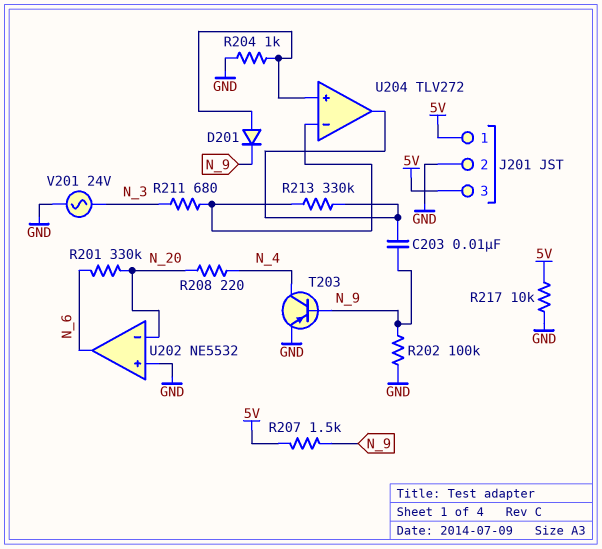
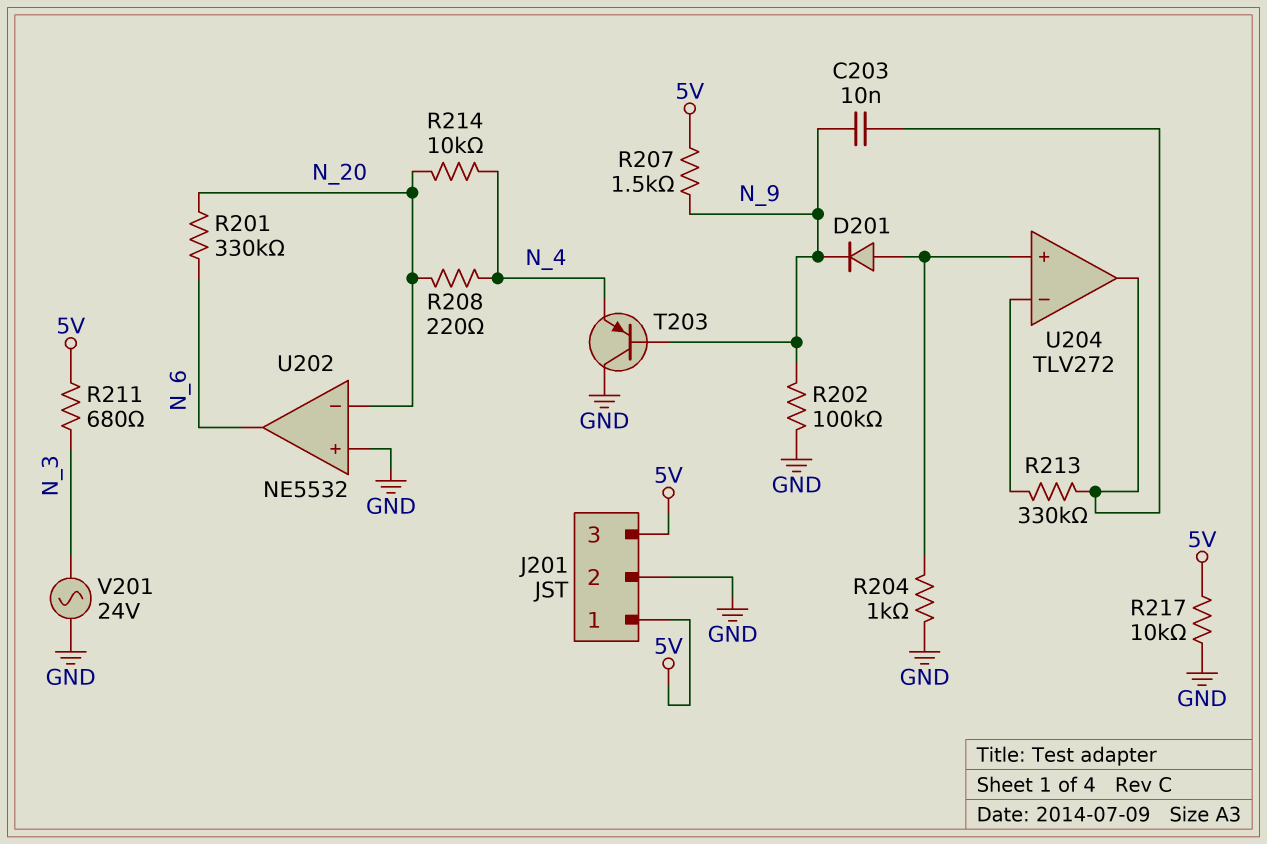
R211: 680 (N_3, U204/in-) -> 680 (5V, N_3)
R214: none -> 10k (N_4, N_20)
T203: PNP (B N_9, C N_4, E GND) -> PNP (B N_9, C GND, E N_4)

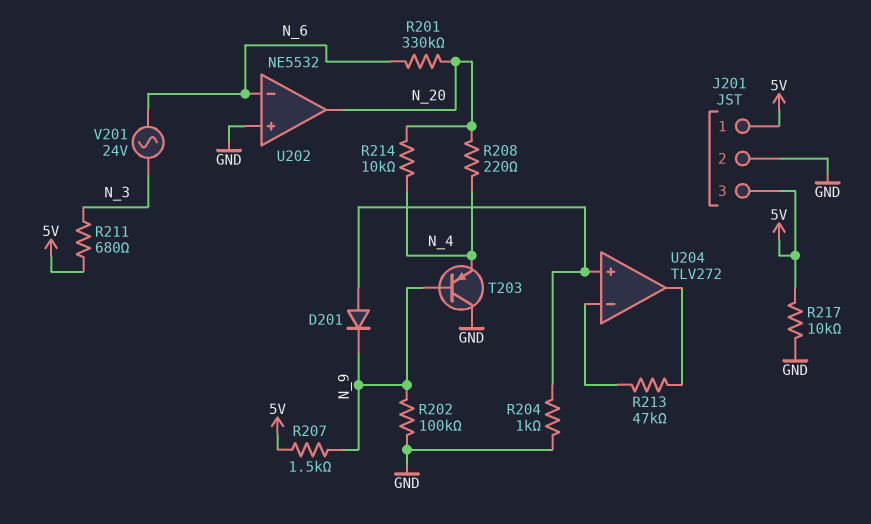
C203: 10nF (N_9, U204/out) -> none
R213: 330k (U204/in-, U204/out) -> 47k (U204/in-, U204/out)
U202 pin in-: N_20 -> N_6
U202 pin out: N_6 -> N_20
V201: AC 24V (GND, N_3) -> AC 24V (N_3, N_6)

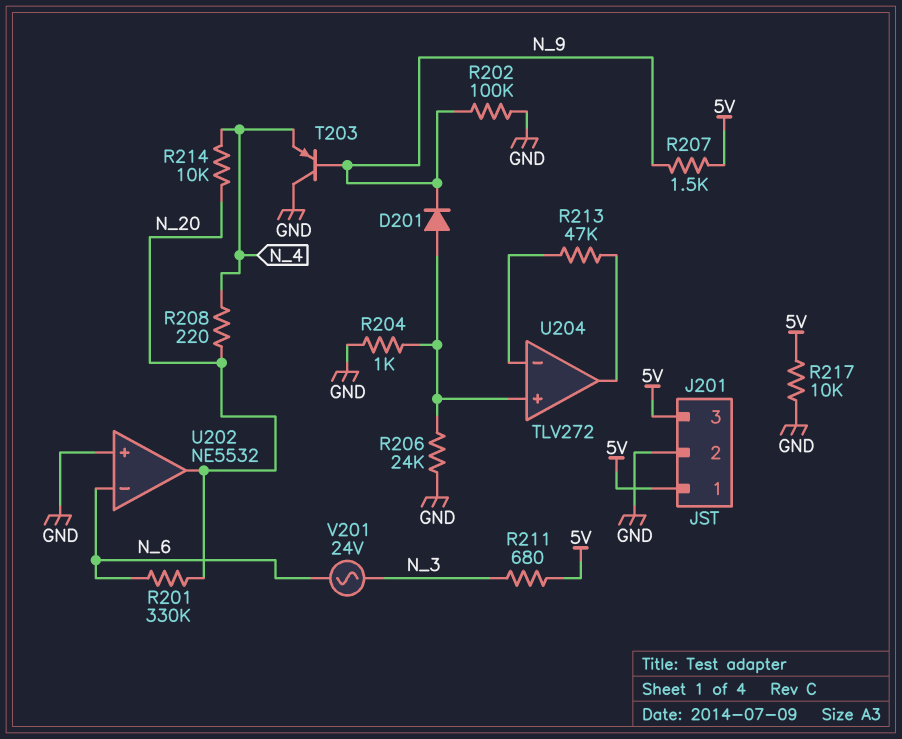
R206: none -> 24k (GND, U204/in+)

